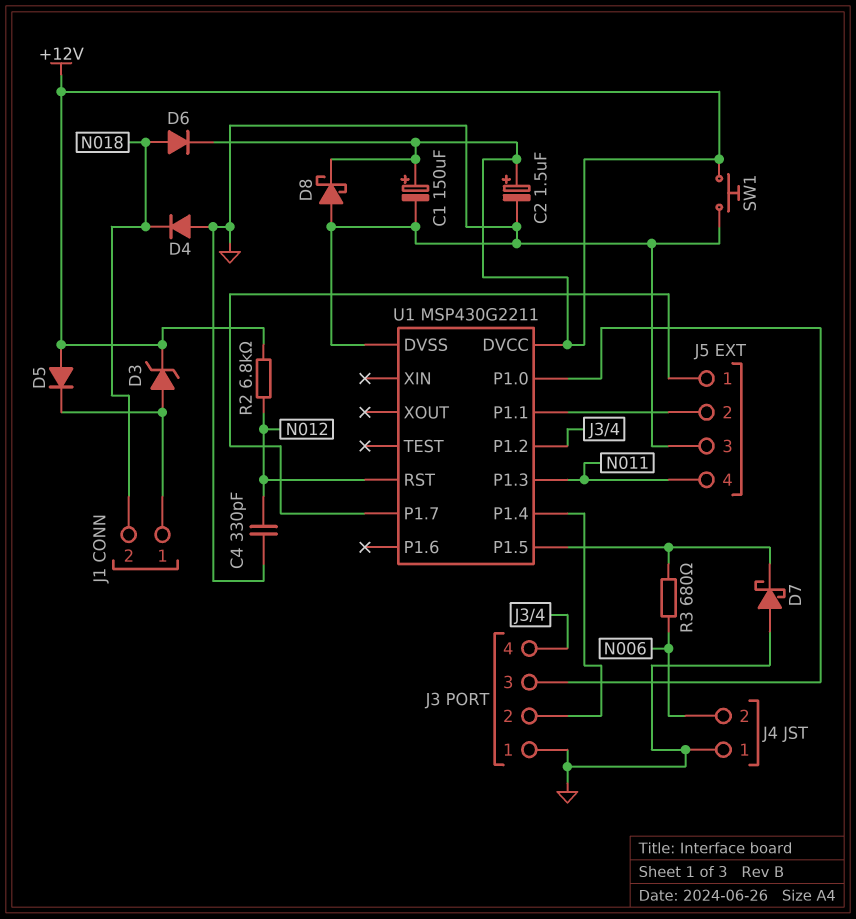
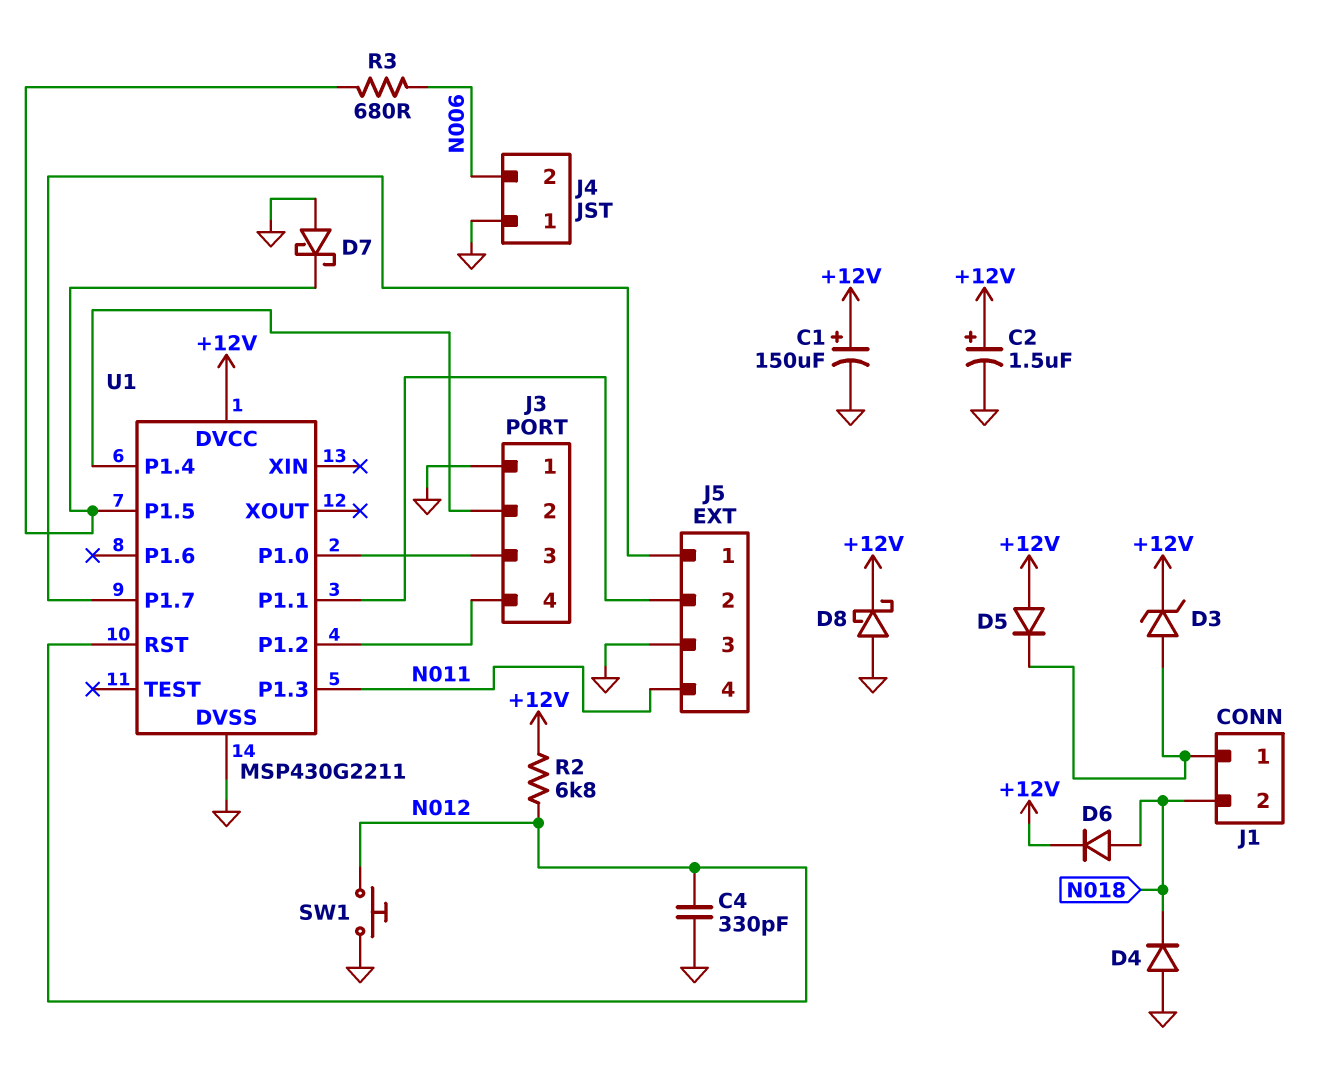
SW1: button (+12V, GND) -> button (GND, N012)

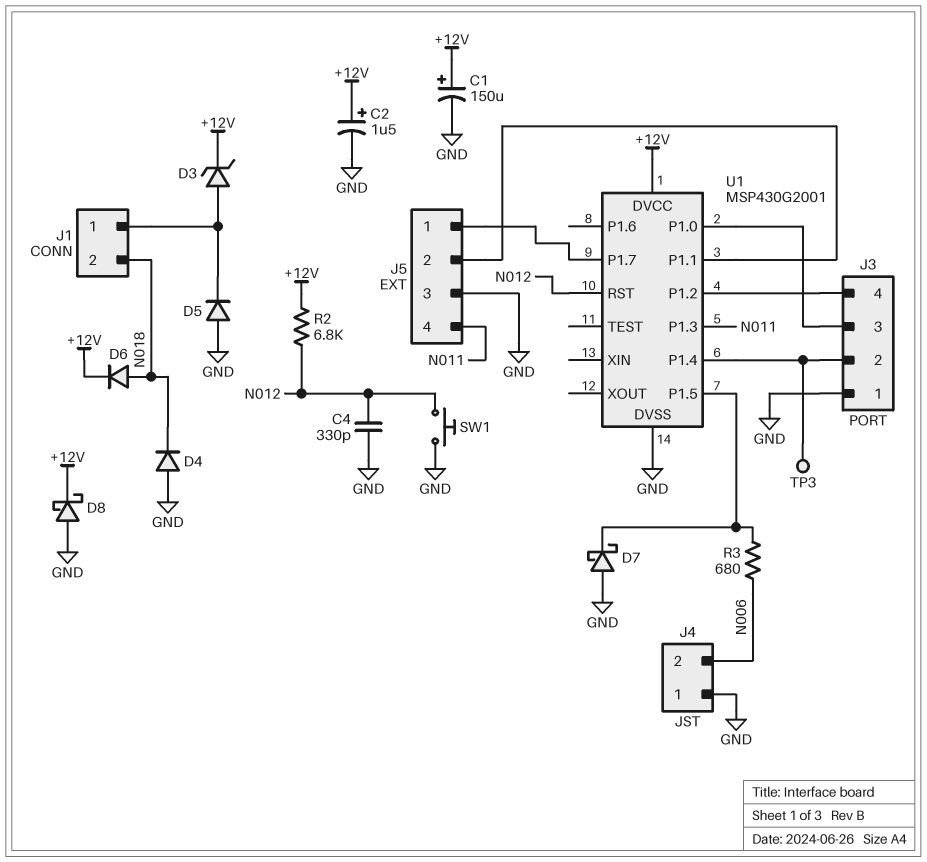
D5: diode (A +12V, K J1/1) -> diode (A GND, K J1/1)
TP3: none -> test point (J3/2)
U1: MSP430G2211 -> MSP430G2001

